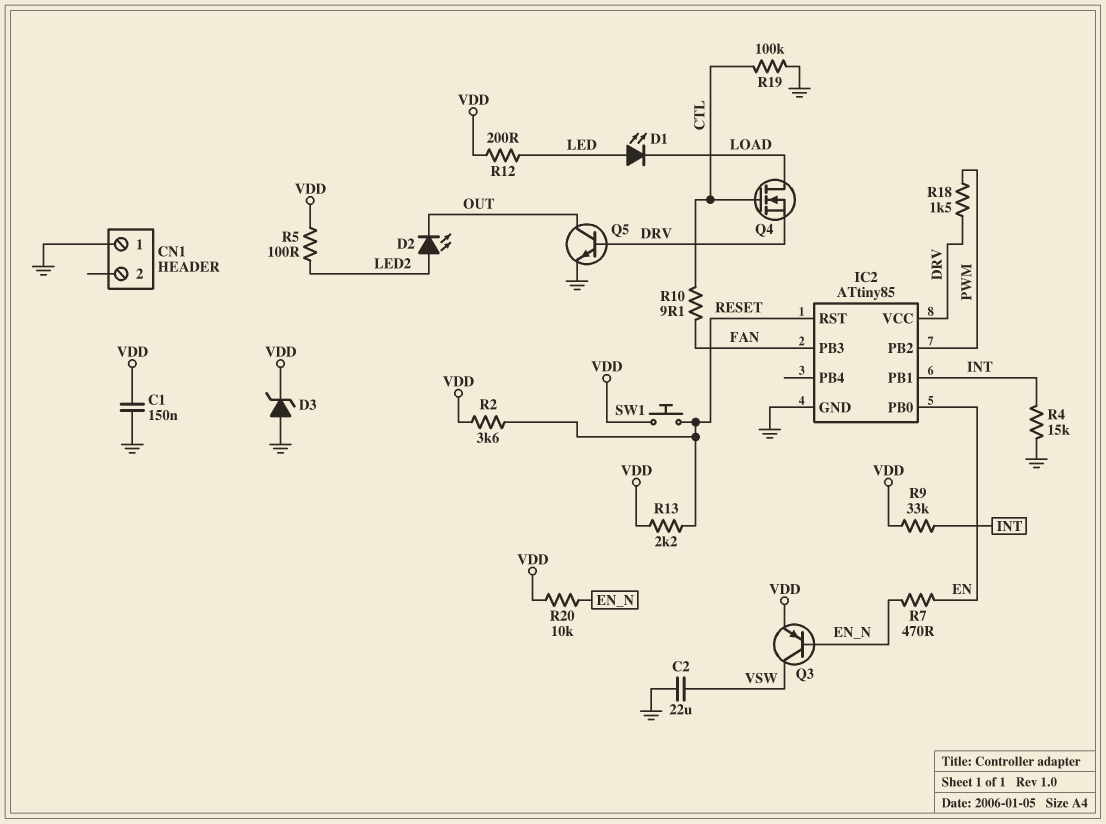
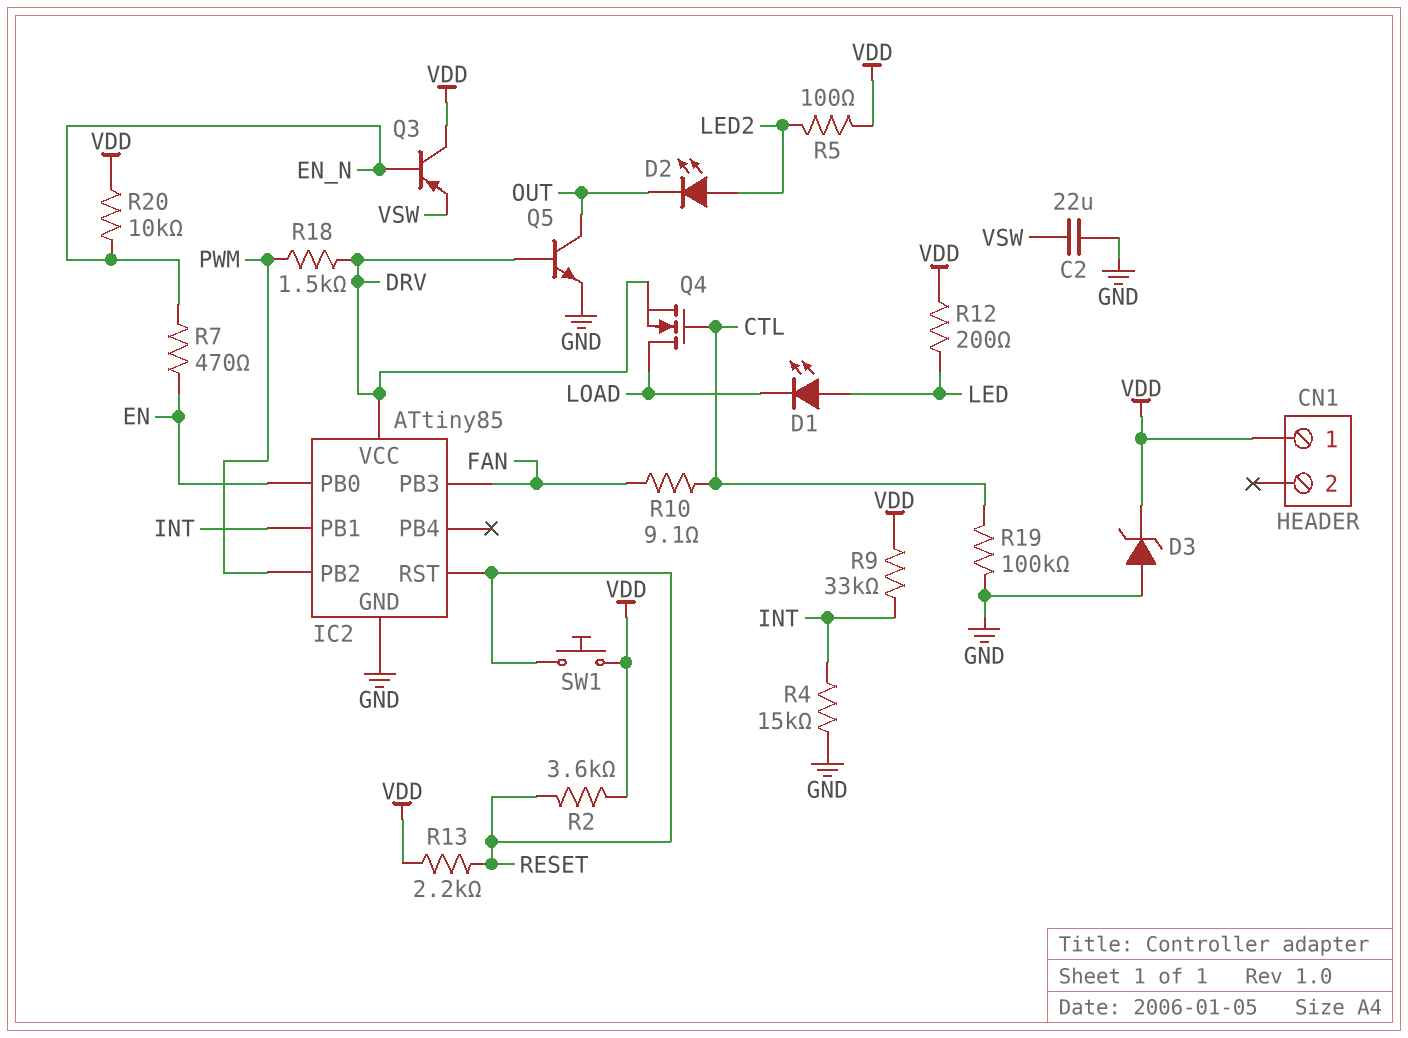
C1: 150nF (GND, VDD) -> none
CN1 pin 1: GND -> VDD
Q3: PNP (B EN_N, C VSW, E VDD) -> PNP (B EN_N, C VDD, E VSW)

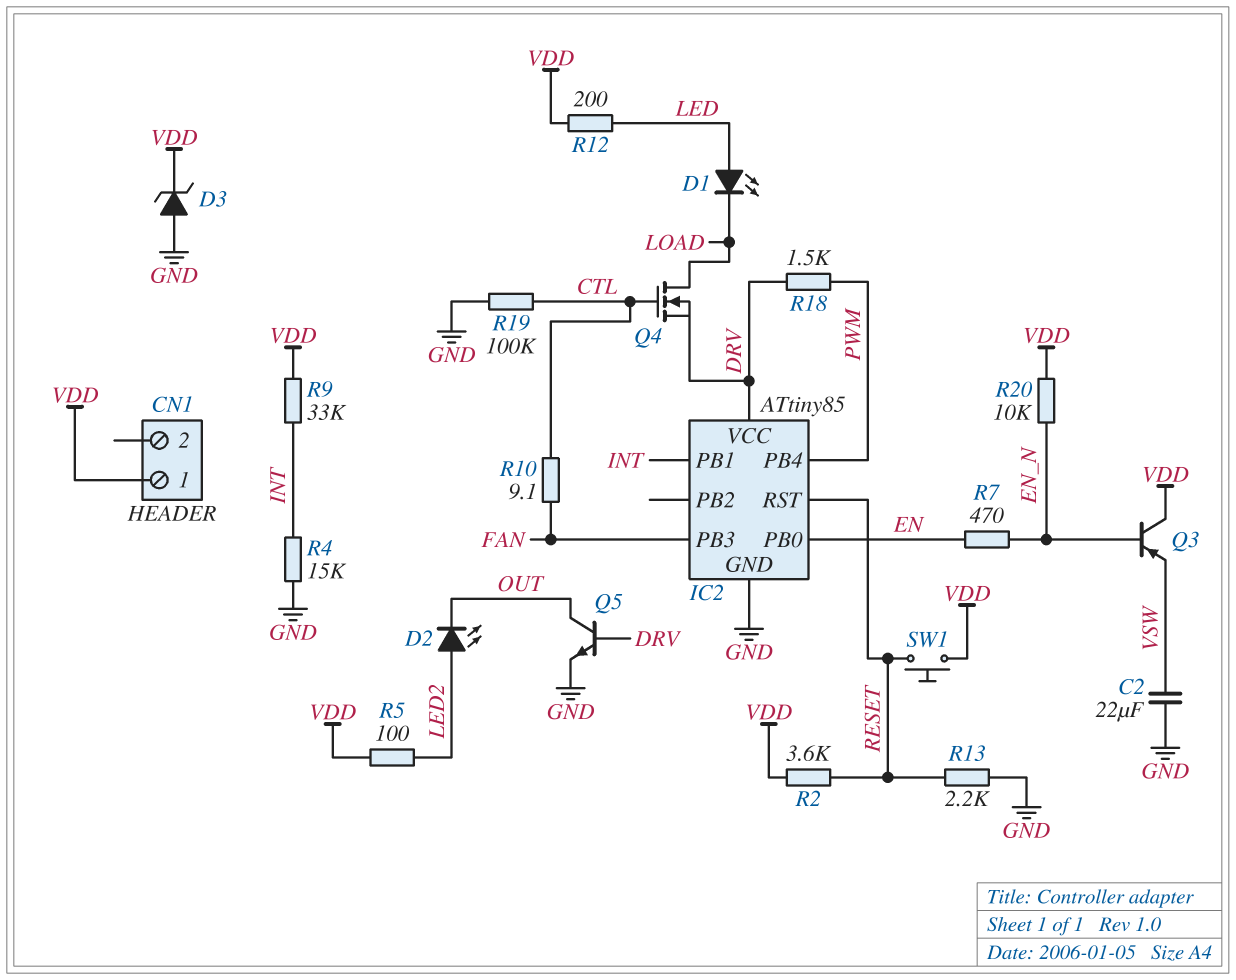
IC2 pin PB2: PWM -> none
IC2 pin PB4: none -> PWM
R13: 2.2k (RESET, VDD) -> 2.2k (GND, RESET)

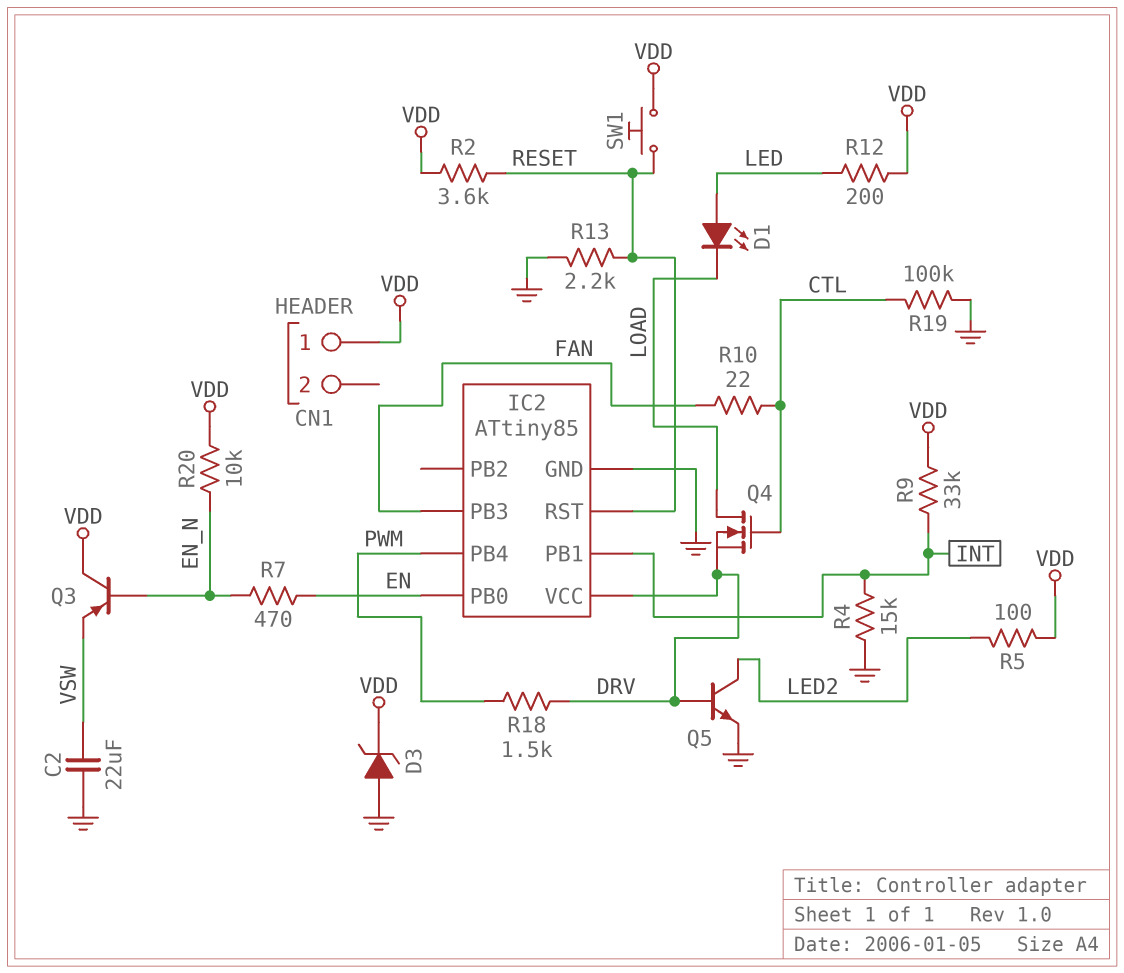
D2: LED (A LED2, K OUT) -> none
Q5: NPN (B DRV, C OUT, E GND) -> NPN (B DRV, C LED2, E GND)
R10: 9.1 (CTL, FAN) -> 22 (CTL, FAN)

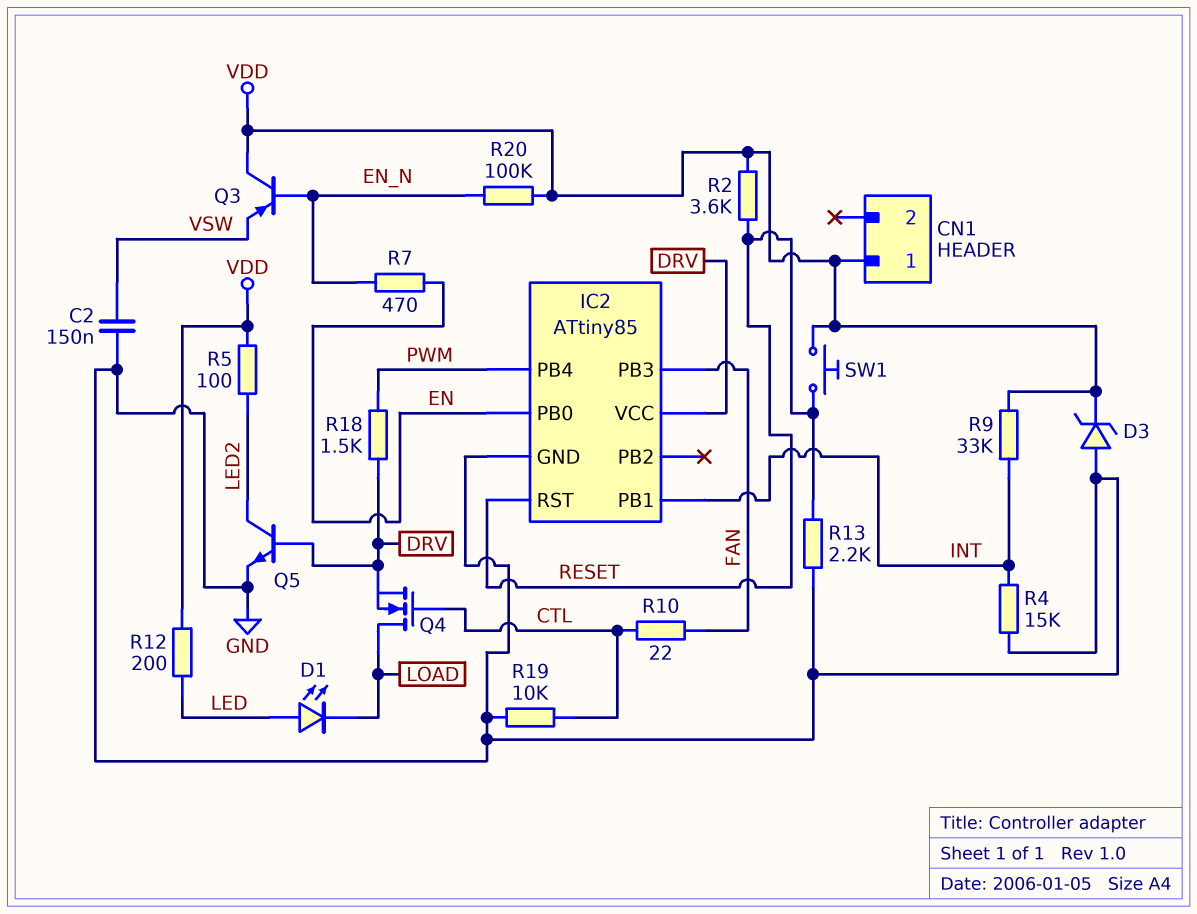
C2: 22uF (GND, VSW) -> 150nF (GND, VSW)
R19: 100k (CTL, GND) -> 10k (CTL, GND)
R20: 10k (EN_N, VDD) -> 100k (EN_N, VDD)

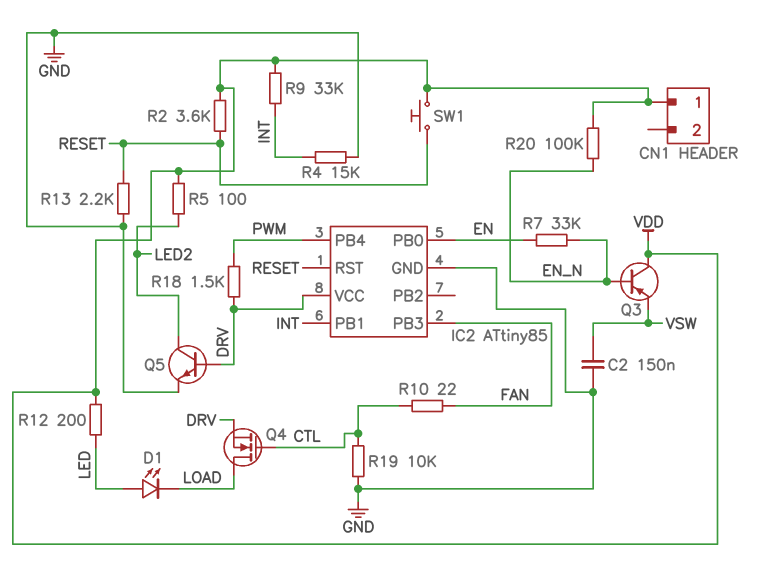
D3: zener (A GND, K VDD) -> none
R7: 470 (EN, EN_N) -> 33k (EN, EN_N)

